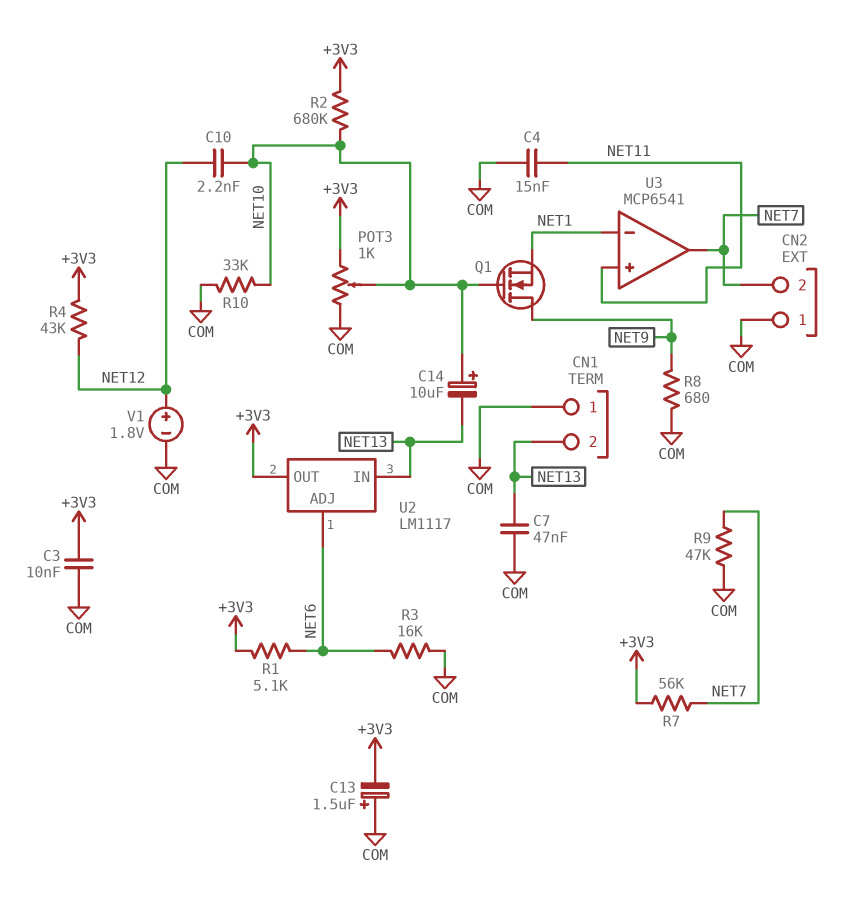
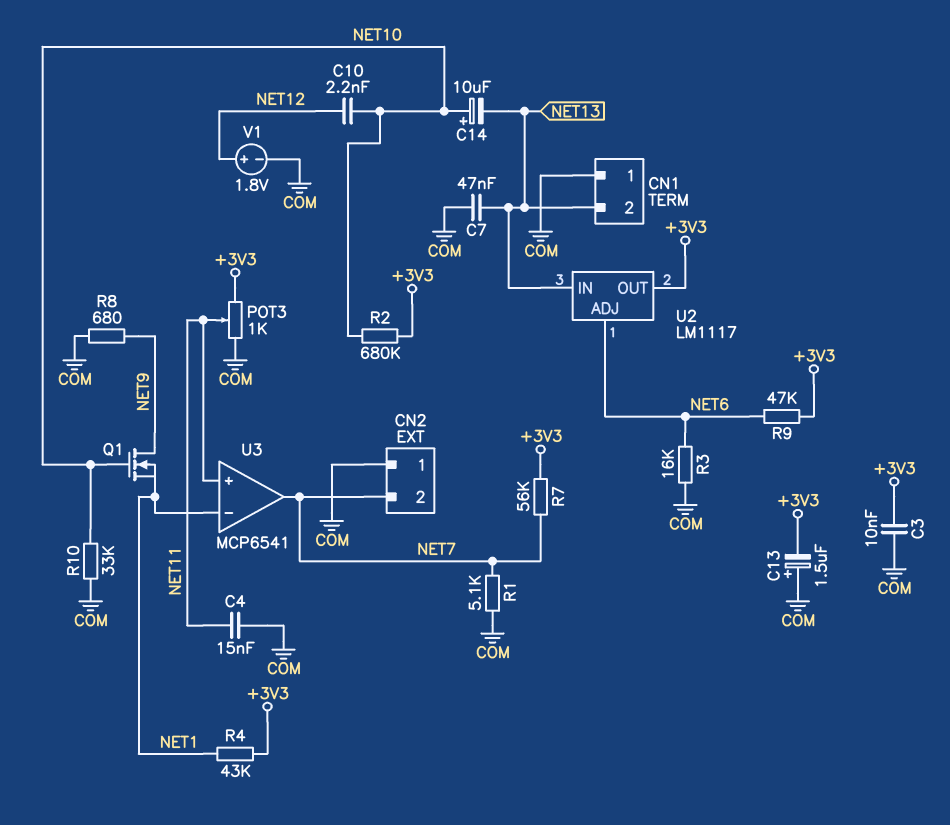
POT3: 1k (+3V3, COM, wiper NET10) -> 1k (+3V3, COM, wiper NET11)
R1: 5.1k (+3V3, NET6) -> 5.1k (COM, NET7)
R4: 43k (+3V3, NET12) -> 43k (+3V3, NET1)
R9: 47k (COM, NET7) -> 47k (+3V3, NET6)

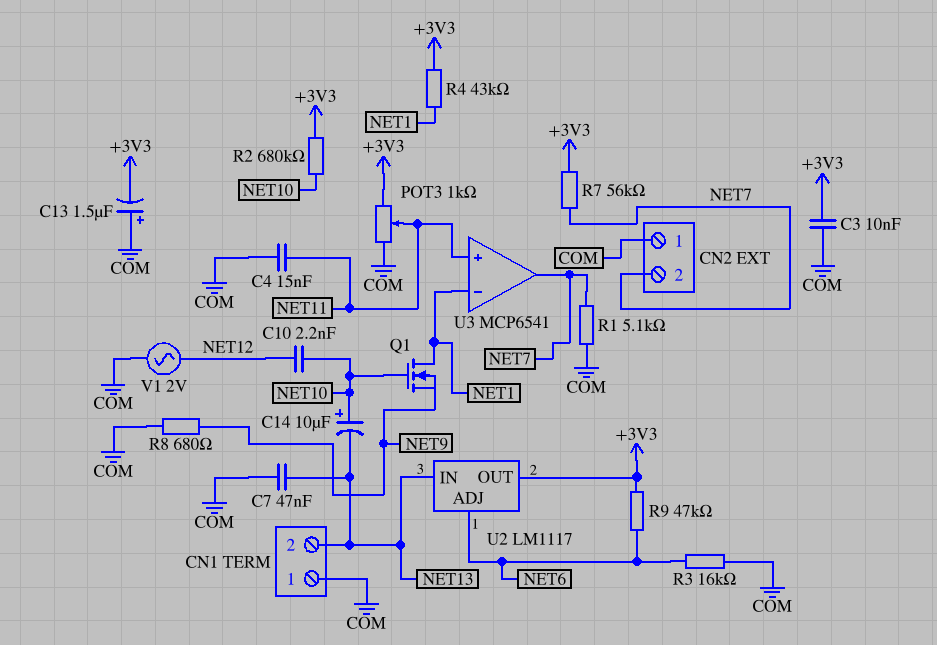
Q1: NMOS (G NET10, D NET9, S NET1) -> NMOS (G NET10, D NET1, S NET9)
R10: 33k (COM, NET10) -> none
V1: 1.8V (plus NET12, minus COM) -> AC 2V (COM, NET12)

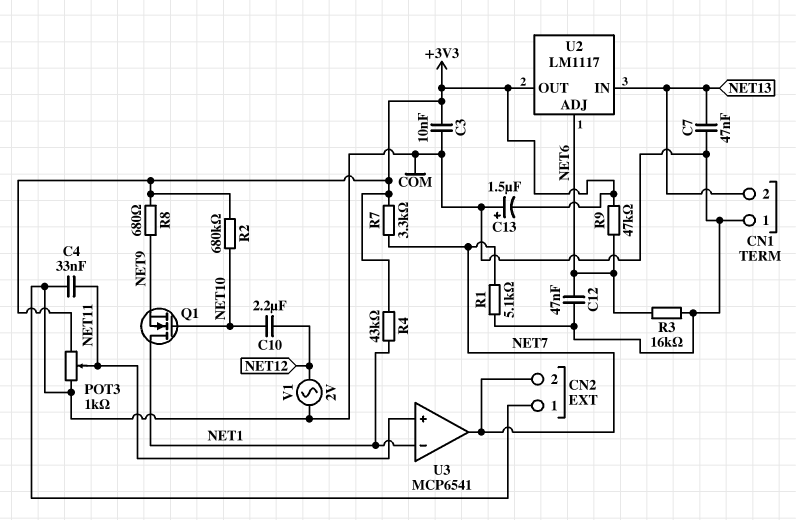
C4: 15nF (COM, NET11) -> 33nF (COM, NET11)
C10: 2.2nF (NET10, NET12) -> 2.2uF (NET10, NET12)
C12: none -> 47nF (COM, NET6)
C14: 10uF (plus NET10, minus NET13) -> none
R7: 56k (+3V3, NET7) -> 3.3k (+3V3, NET7)
R8: 680 (COM, NET9) -> 680 (+3V3, NET9)

